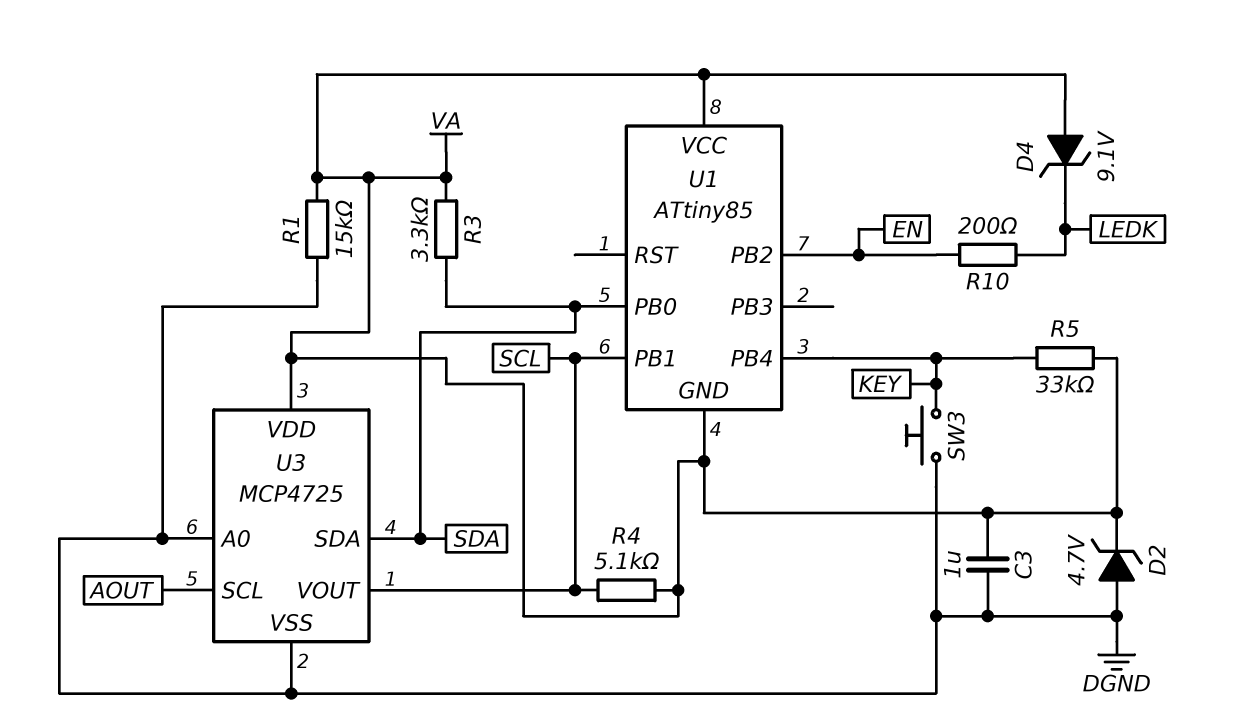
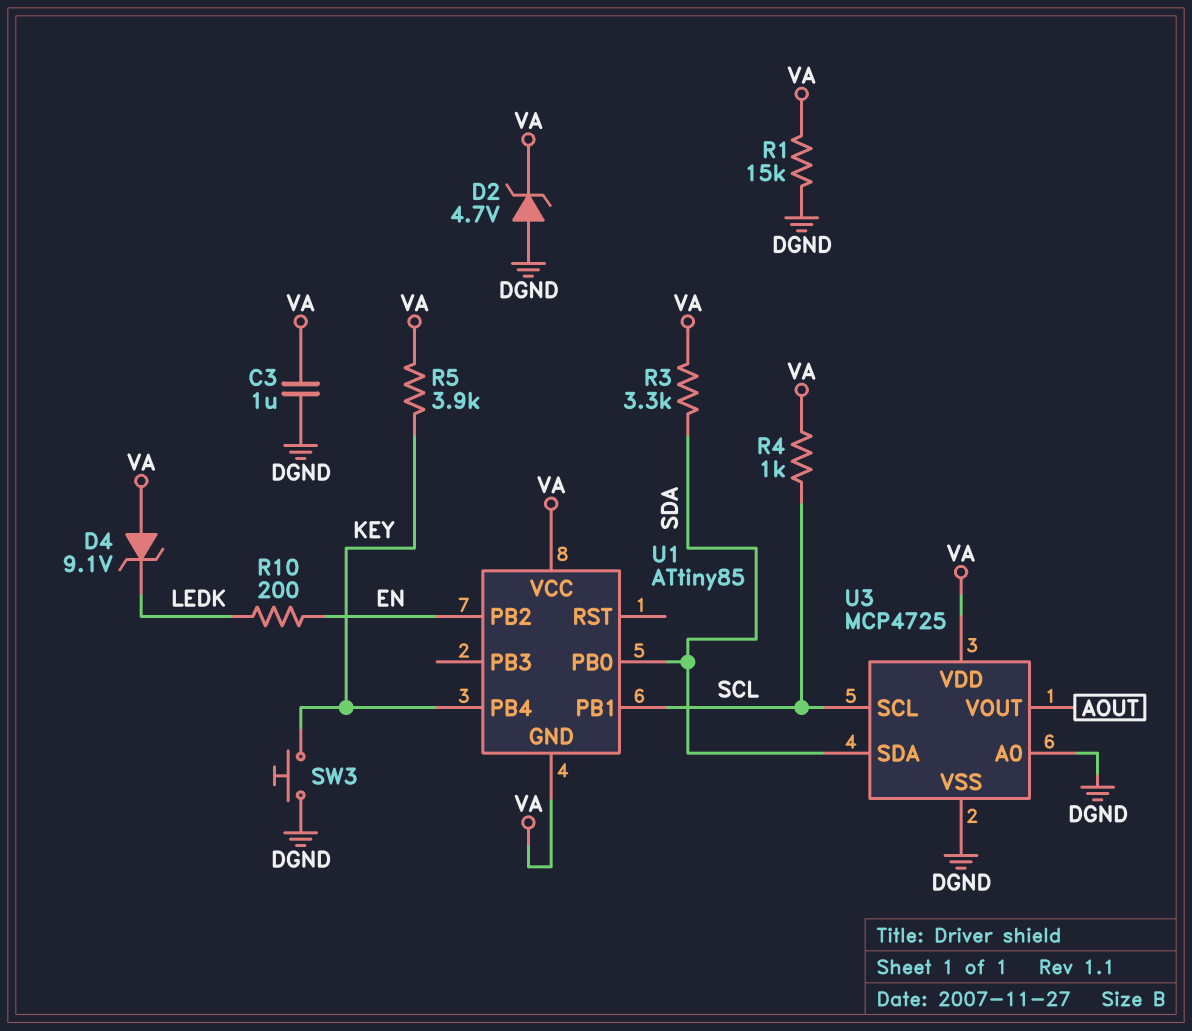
R4: 5.1k (SCL, VA) -> 1k (SCL, VA)
R5: 33k (KEY, VA) -> 3.9k (KEY, VA)
U3 pin SCL: AOUT -> SCL
U3 pin VOUT: SCL -> AOUT

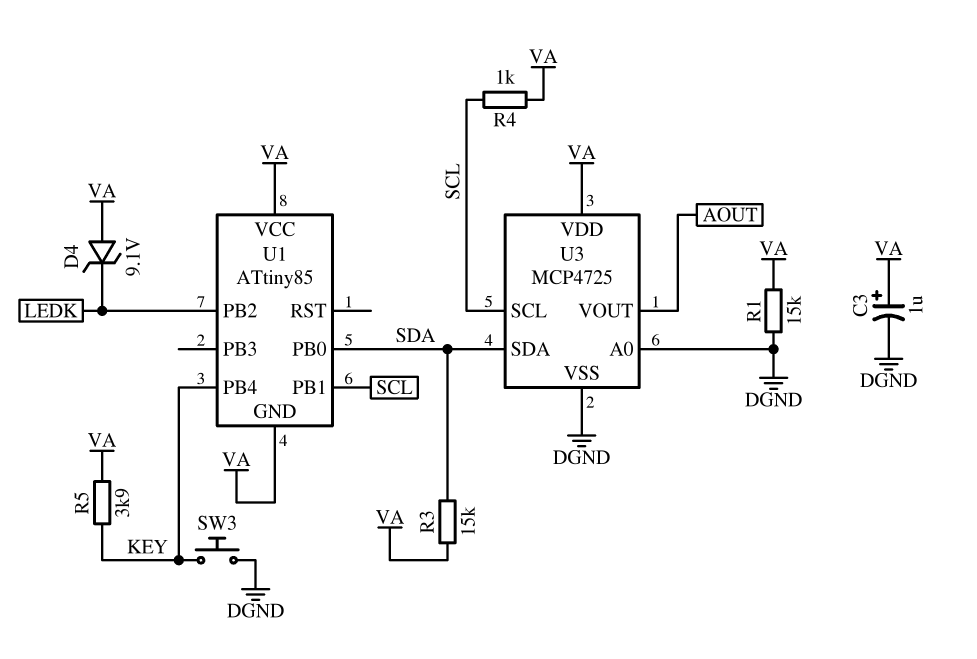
C3: 1uF (DGND, VA) -> 1uF (plus VA, minus DGND)
D2: zener 4.7V (A DGND, K VA) -> none
R3: 3.3k (SDA, VA) -> 15k (SDA, VA)
R10: 200 (EN, LEDK) -> none
U1 pin PB2: EN -> LEDK

